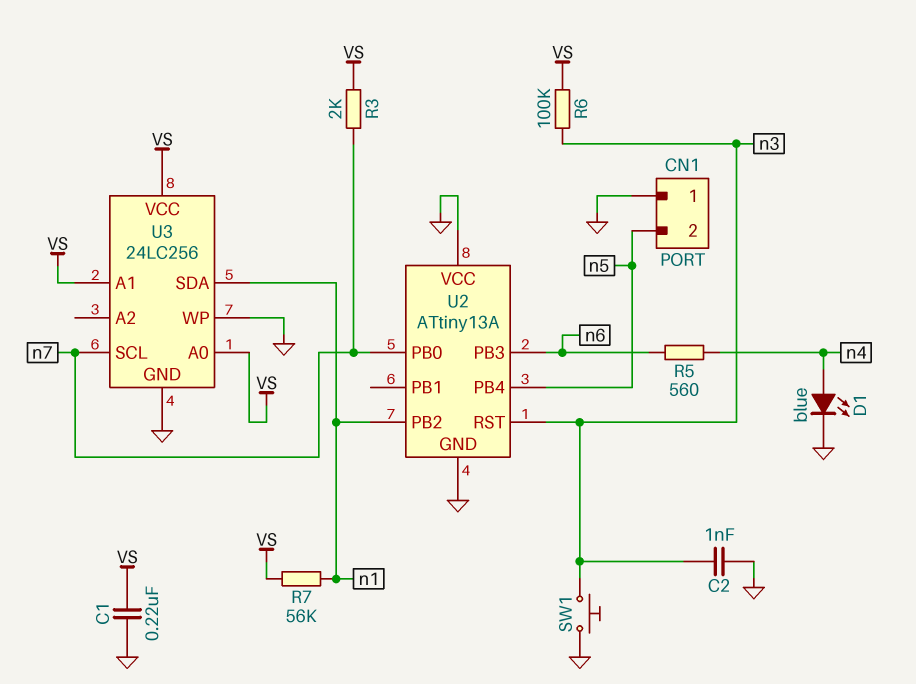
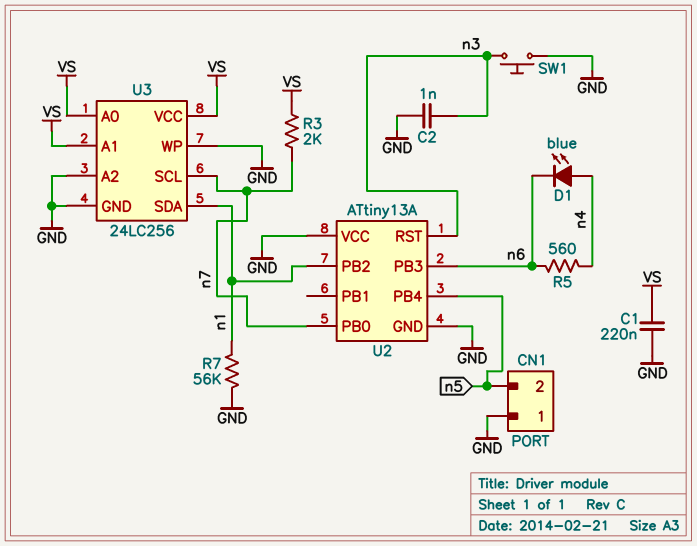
D1: LED blue (A n4, K GND) -> LED blue (A n4, K n6)
R6: 100k (VS, n3) -> none
R7: 56k (VS, n1) -> 56k (GND, n1)
U3 pin A2: none -> GND

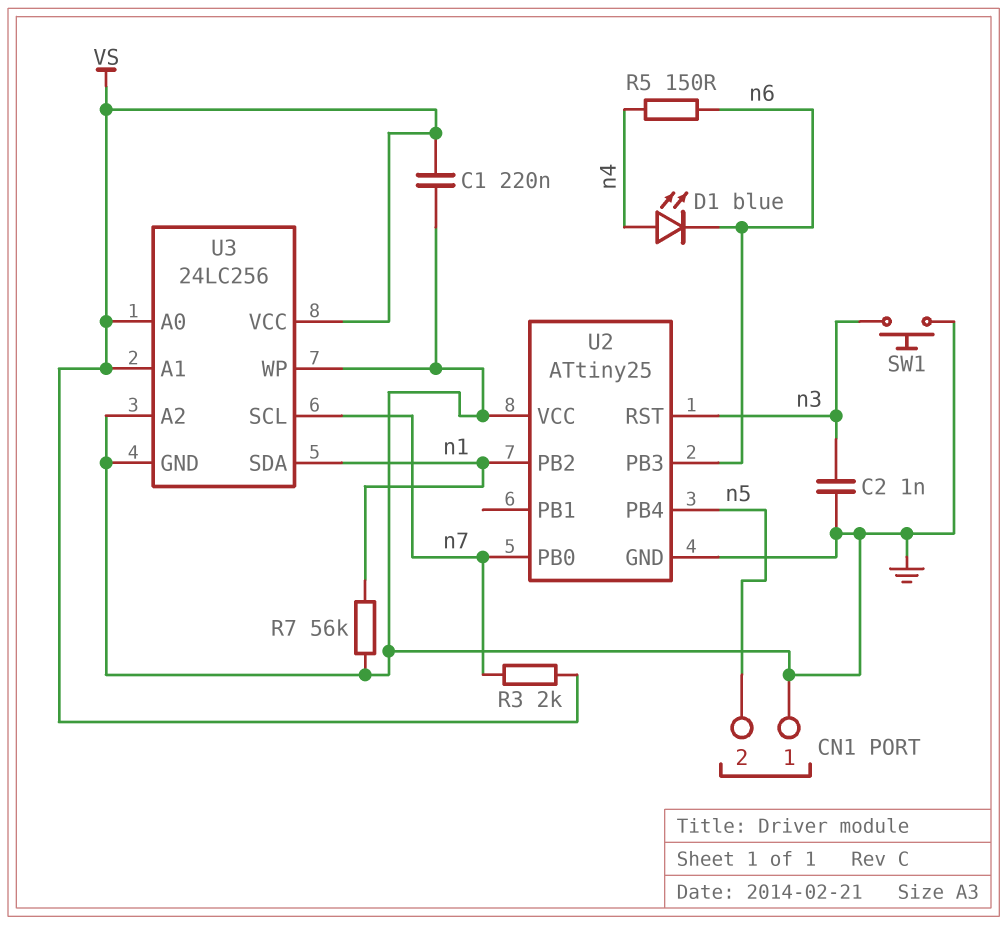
R5: 560 (n4, n6) -> 150 (n4, n6)
U2: ATtiny13A -> ATtiny25

